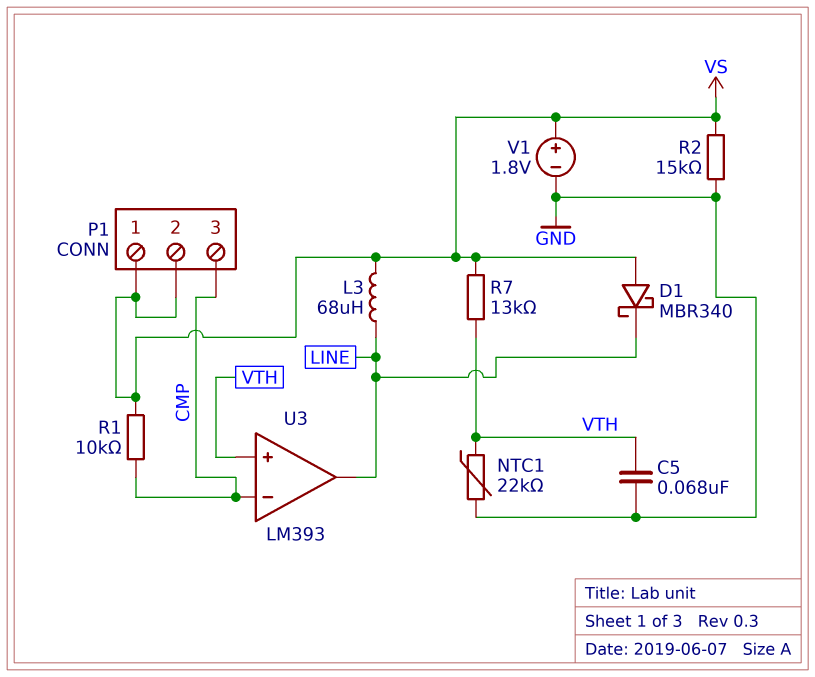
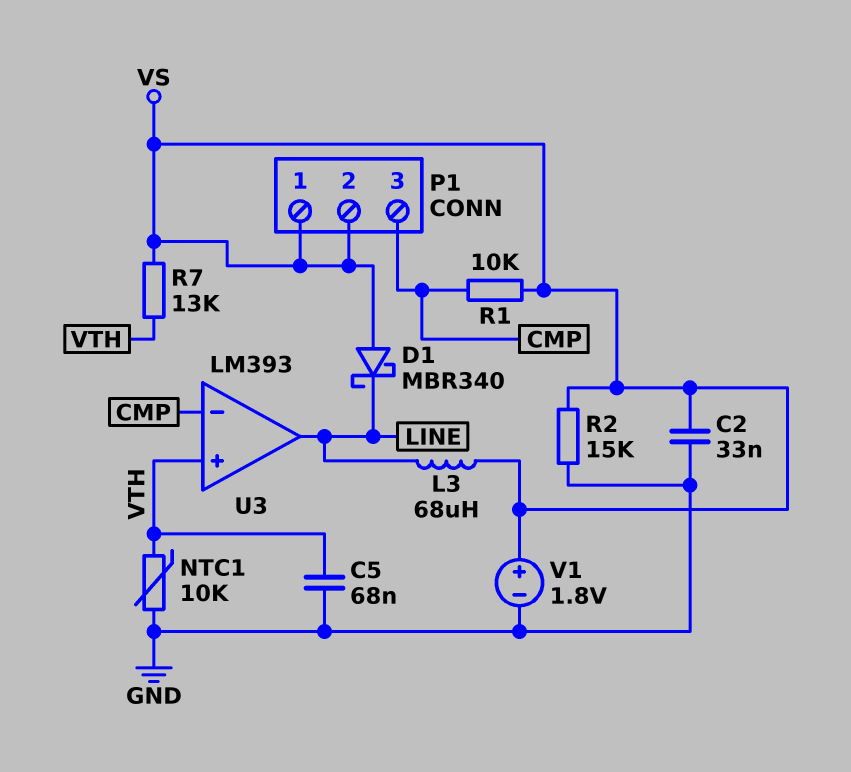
C2: none -> 33nF (GND, VS)
NTC1: 22k (GND, VTH) -> 10k (GND, VTH)

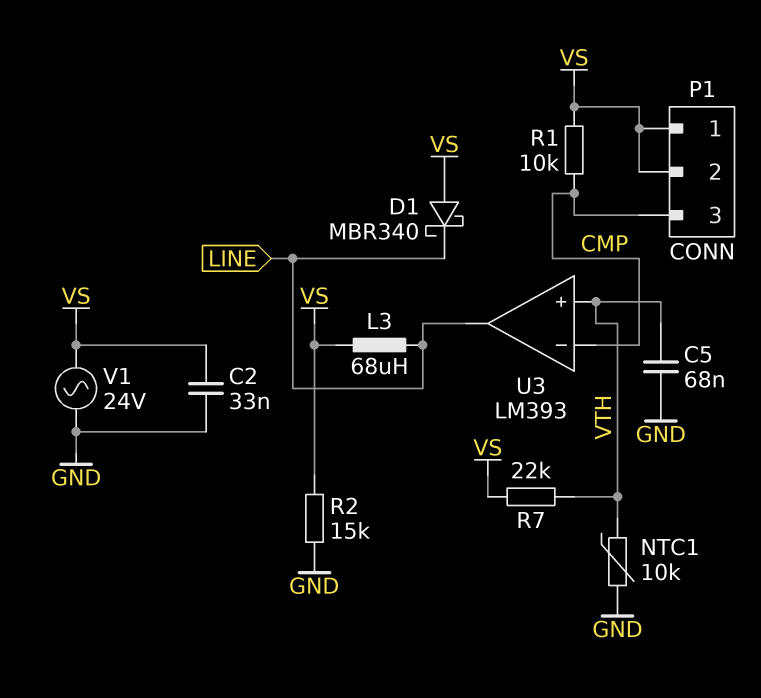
R7: 13k (VS, VTH) -> 22k (VS, VTH)
V1: 1.8V (plus VS, minus GND) -> AC 24V (GND, VS)

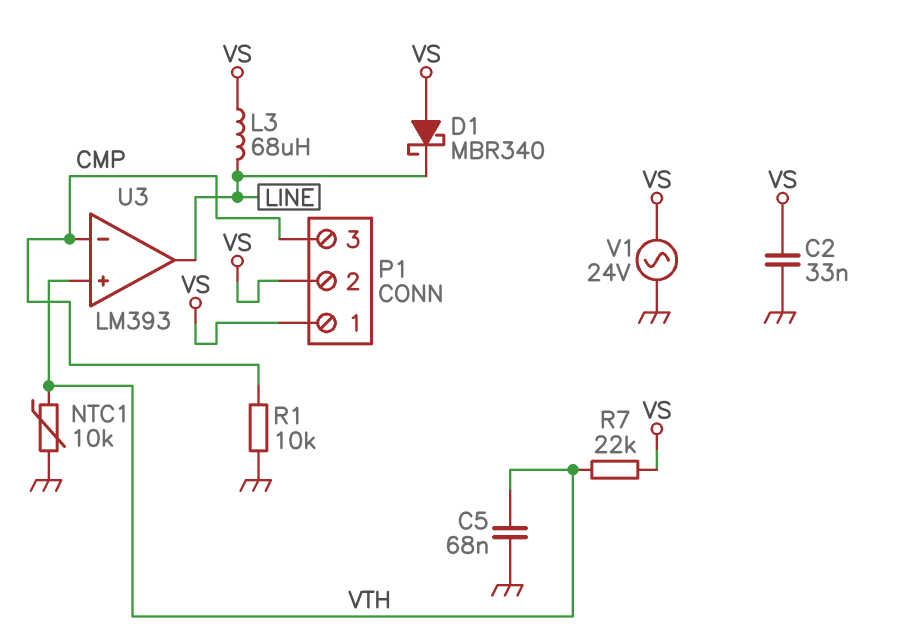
R1: 10k (CMP, VS) -> 10k (CMP, GND)
R2: 15k (GND, VS) -> none

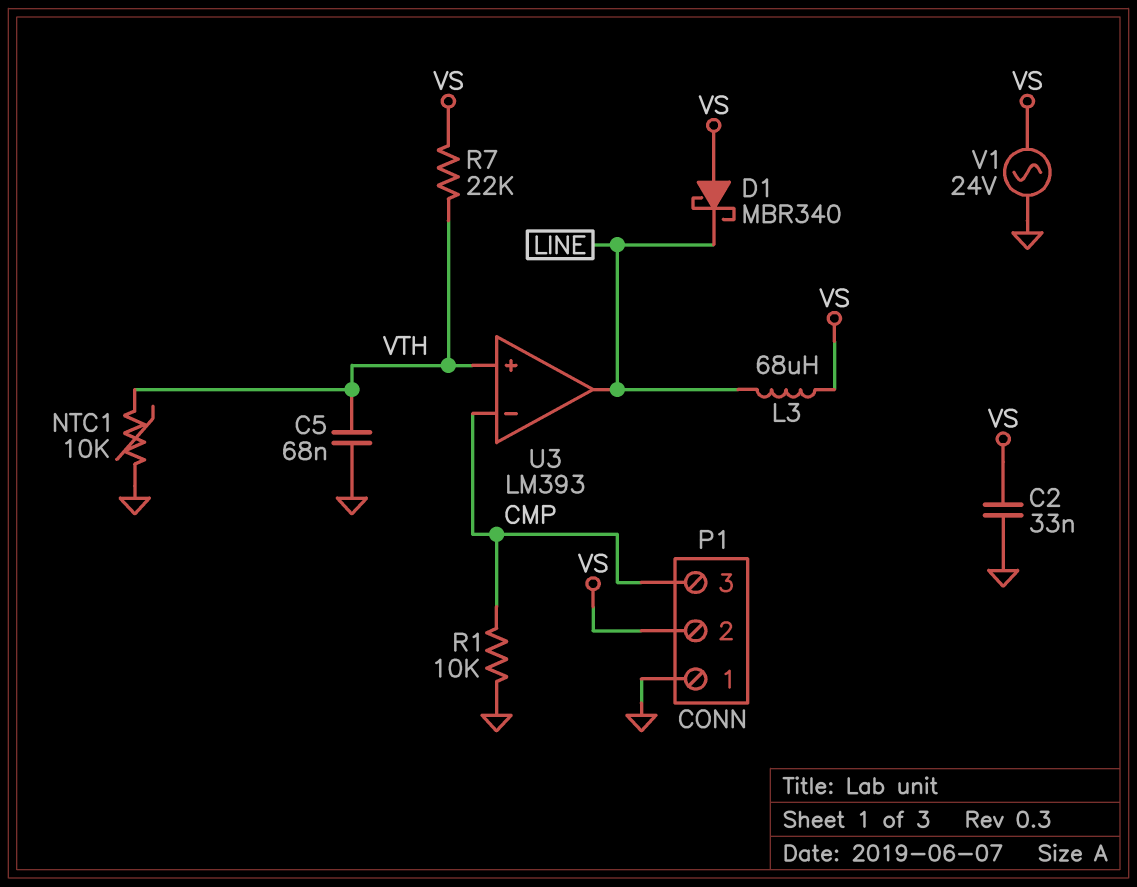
P1 pin 1: VS -> GND

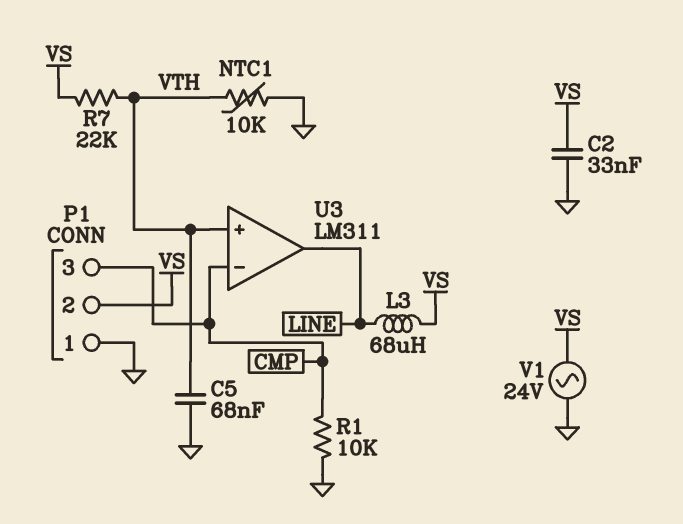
D1: schottky MBR340 (A VS, K LINE) -> none
U3: LM393 -> LM311

